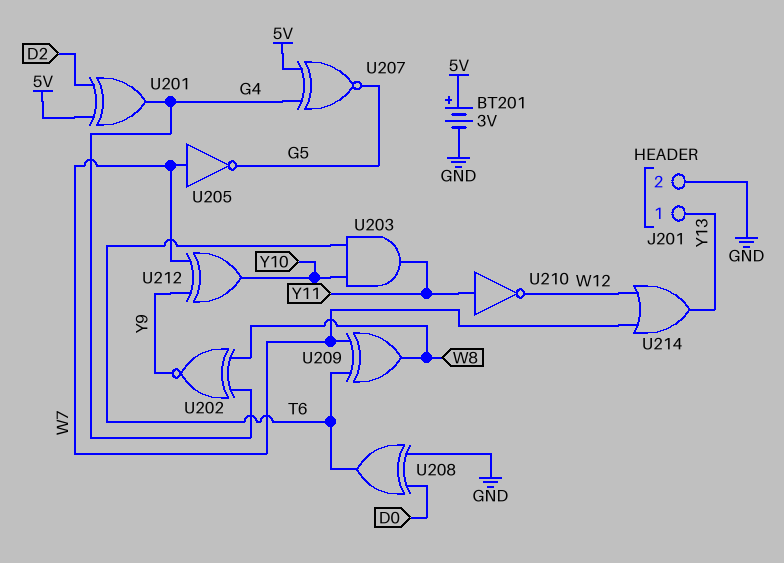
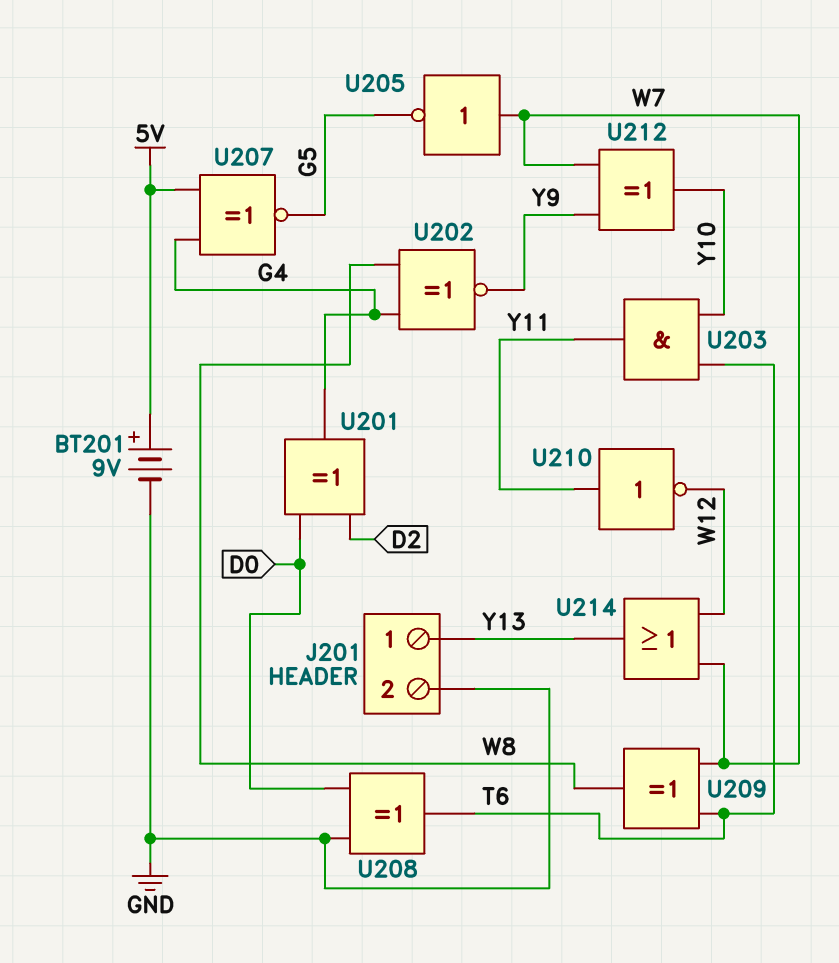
BT201: 3V (plus 5V, minus GND) -> 9V (plus 5V, minus GND)
U201: XOR (in 5V, in D2, out G4) -> XOR (in D0, in D2, out G4)

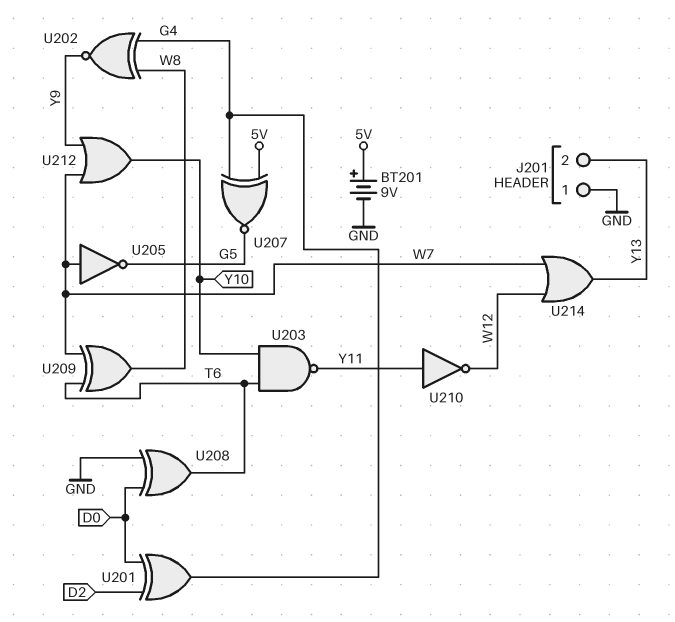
J201 pin 1: Y13 -> GND
J201 pin 2: GND -> Y13
U203: AND (in T6, in Y10, out Y11) -> NAND (in T6, in Y10, out Y11)
U212: XOR (in W7, in Y9, out Y10) -> OR (in W7, in Y9, out Y10)

